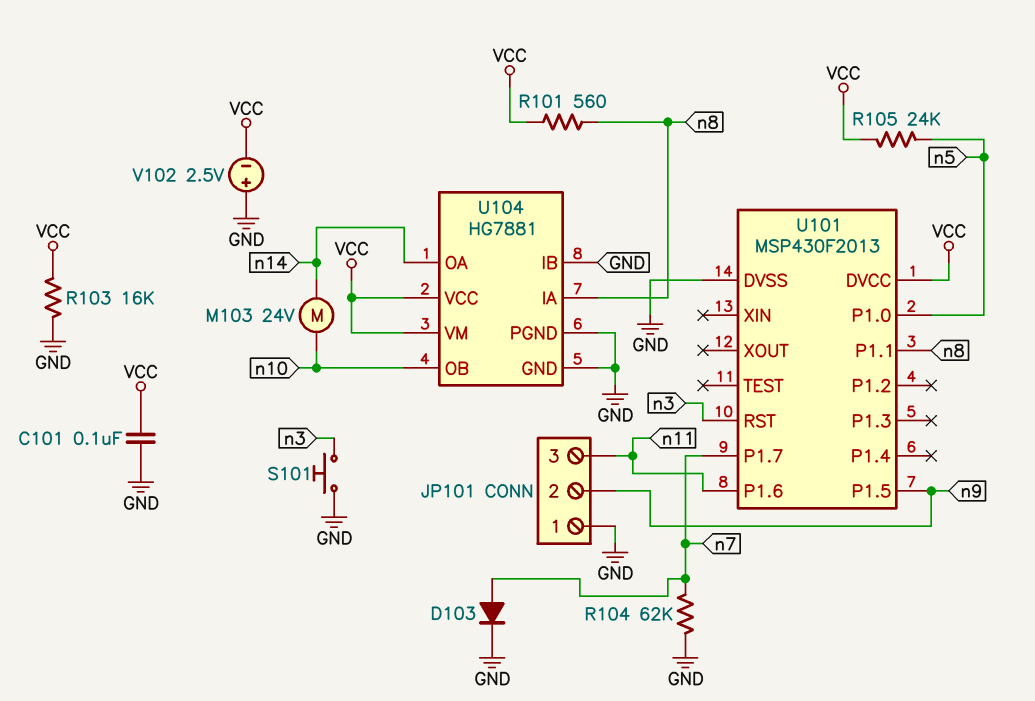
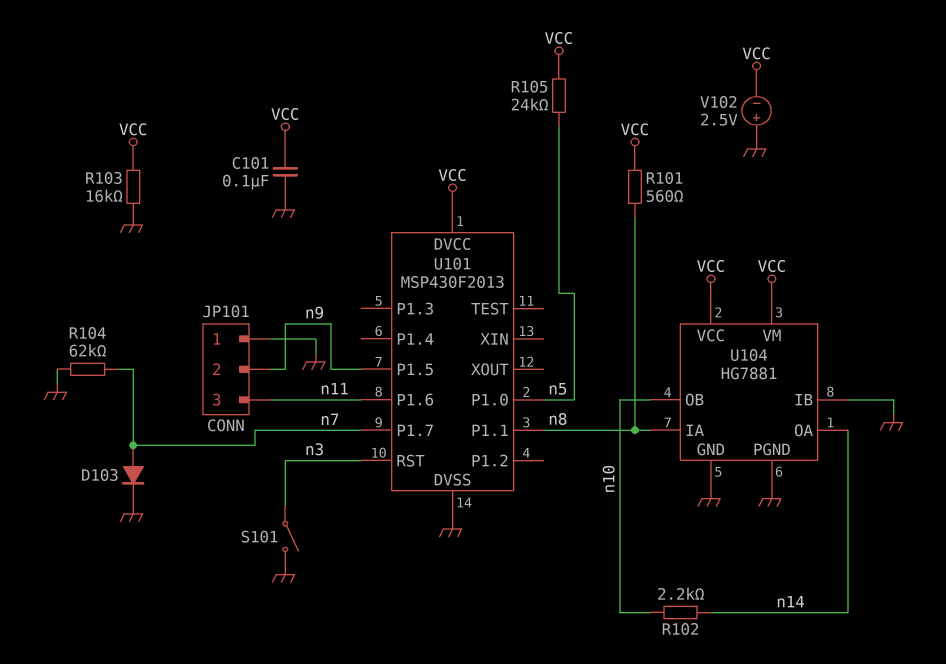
M103: motor 24V (n10, n14) -> none
R102: none -> 2.2k (n10, n14)
S101: button (GND, n3) -> switch (GND, n3)

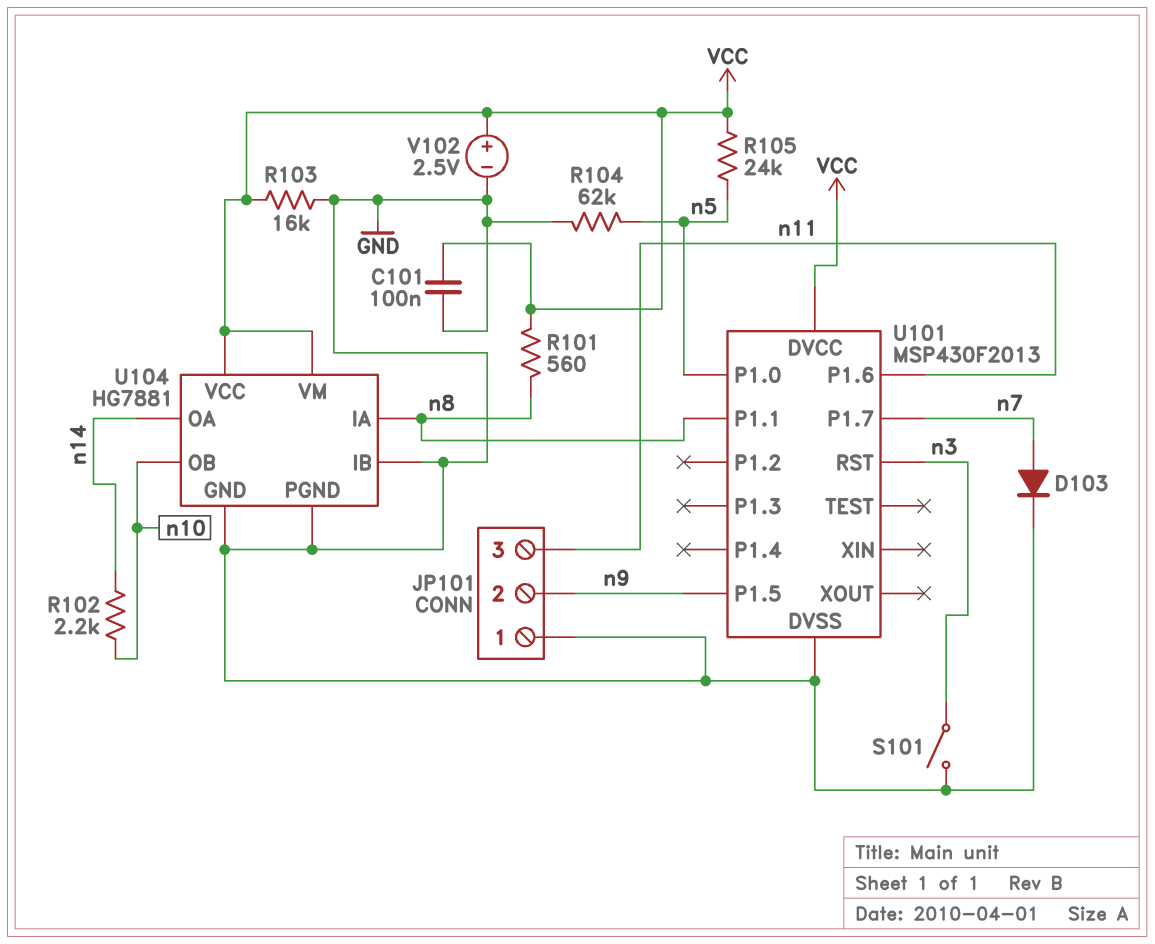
R104: 62k (GND, n7) -> 62k (GND, n5)
V102: 2.5V (plus GND, minus VCC) -> 2.5V (plus VCC, minus GND)

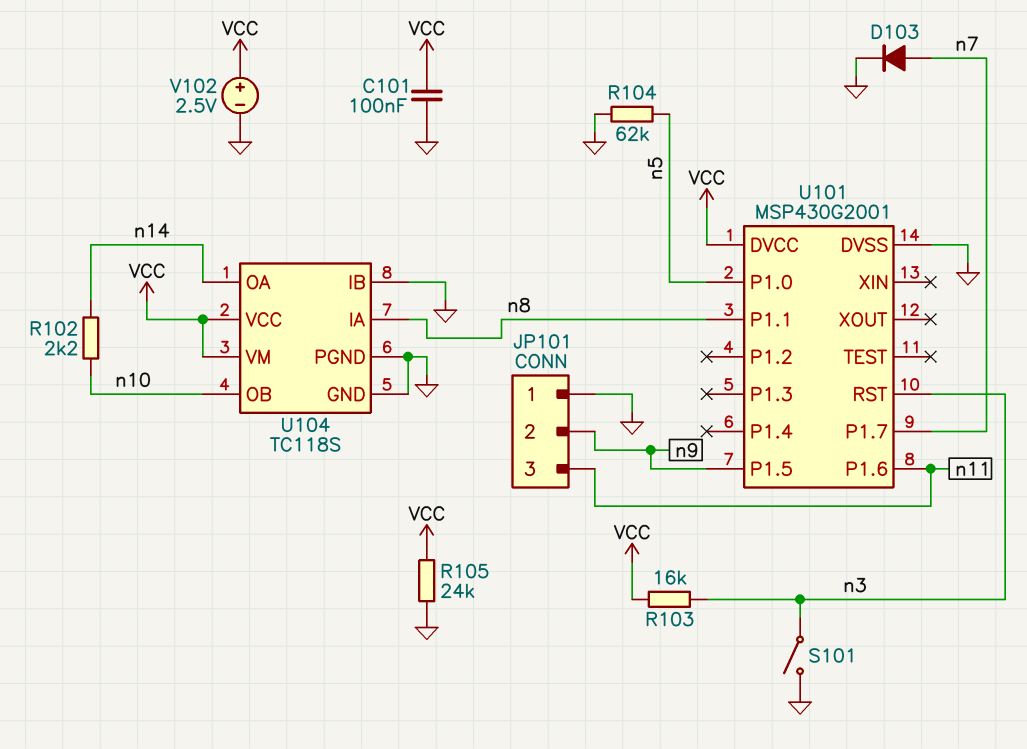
R101: 560 (VCC, n8) -> none
R103: 16k (GND, VCC) -> 16k (VCC, n3)
R105: 24k (VCC, n5) -> 24k (GND, VCC)
U101: MSP430F2013 -> MSP430G2001
U104: HG7881 -> TC118S

